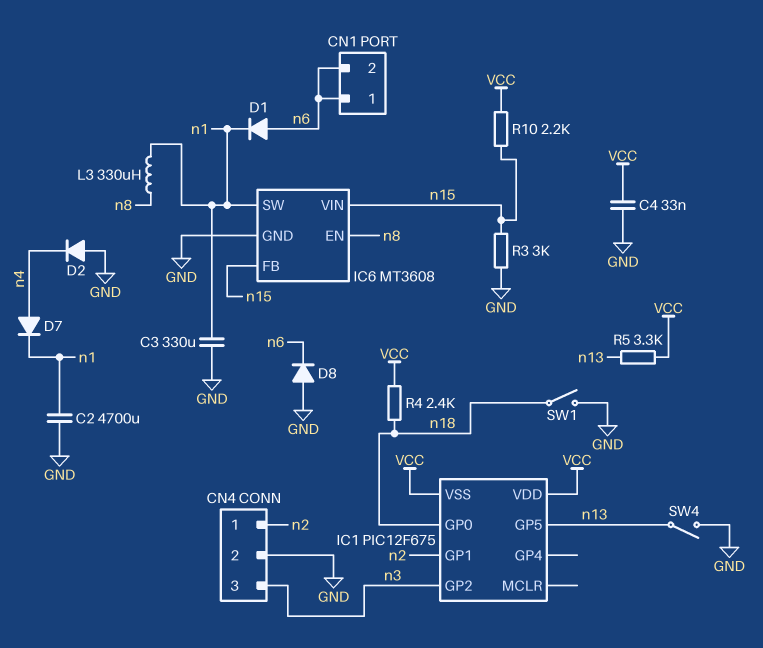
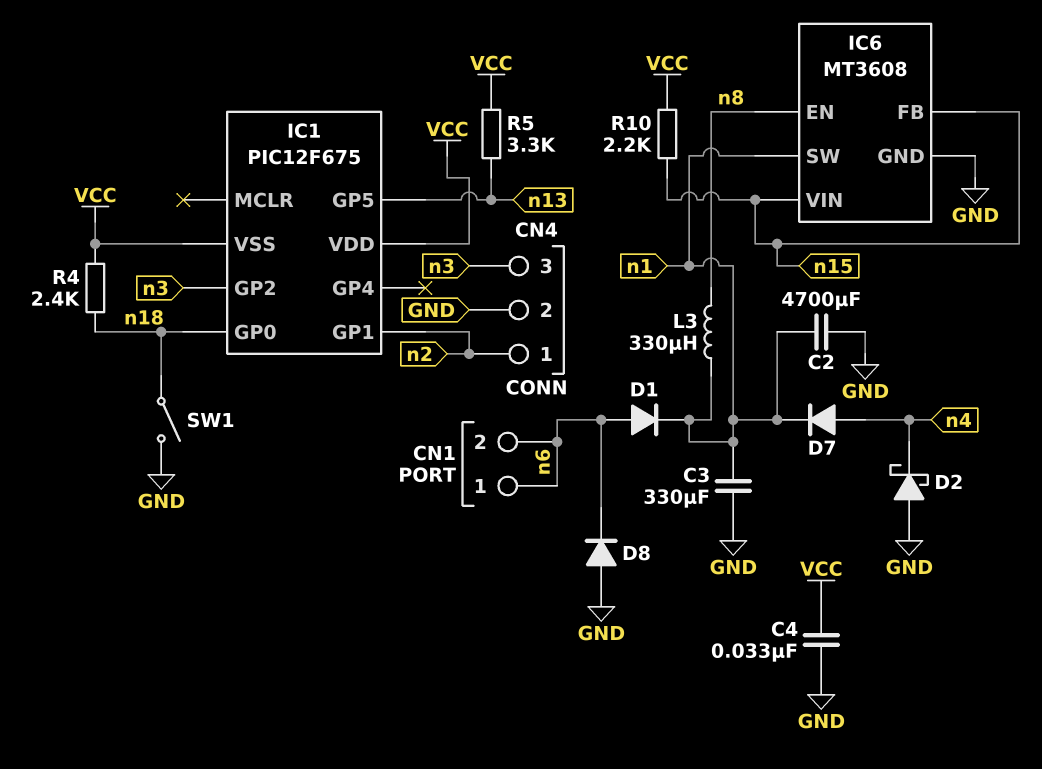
D2: diode (A GND, K n4) -> schottky (A GND, K n4)
R3: 3k (GND, n15) -> none
SW4: switch (GND, n13) -> none

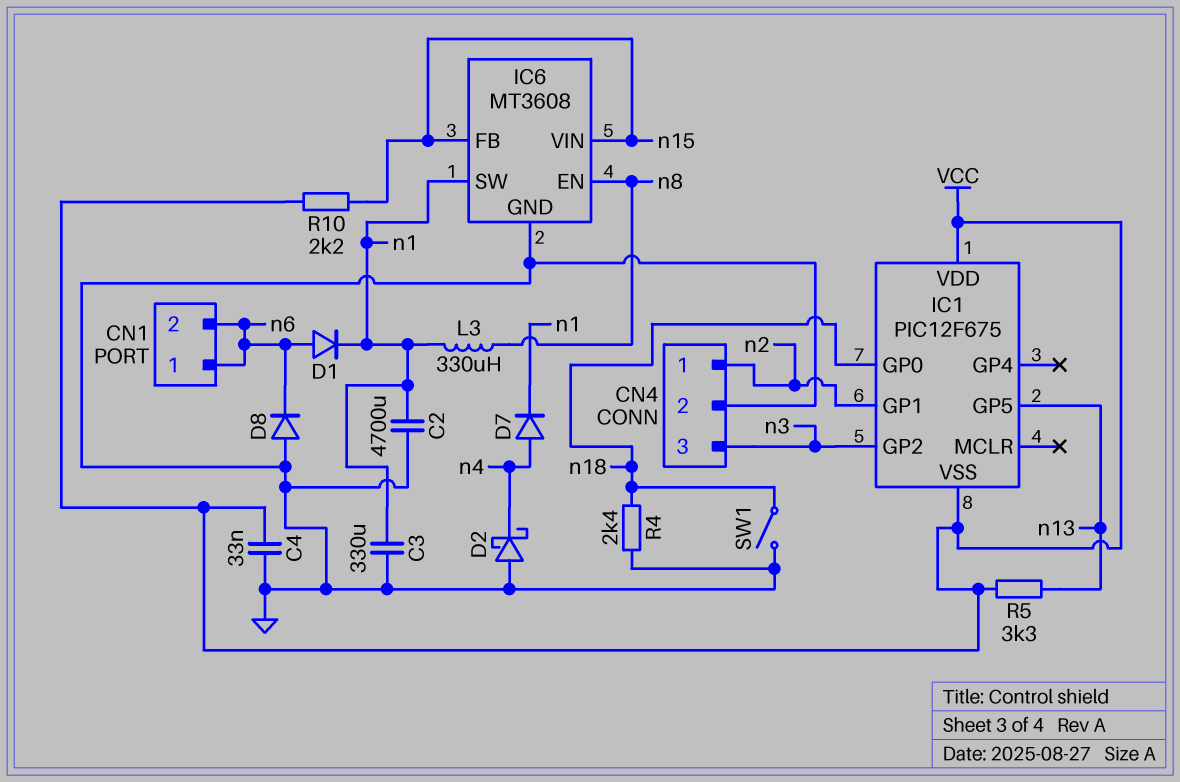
R4: 2.4k (VCC, n18) -> 2.4k (GND, n18)

